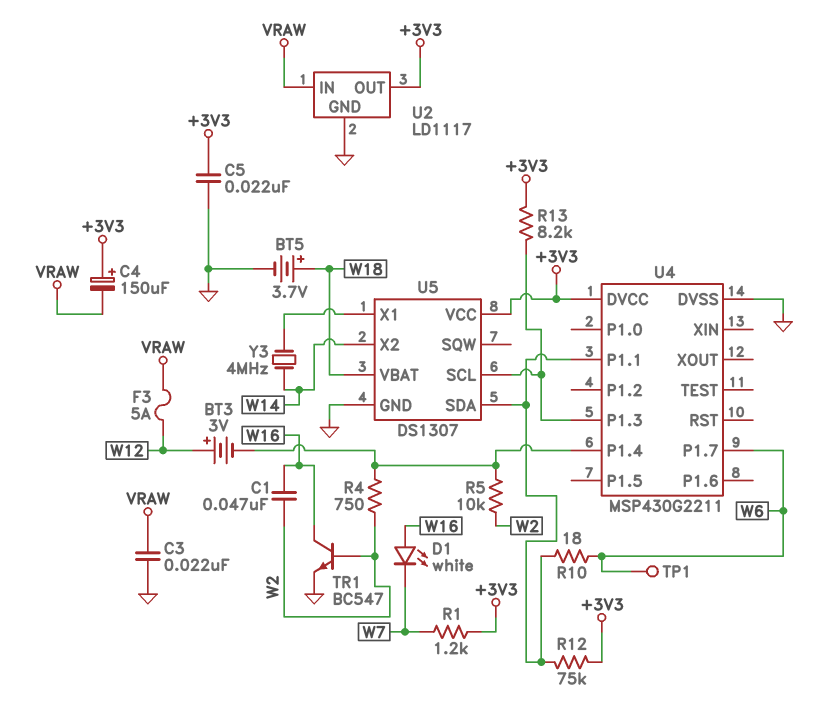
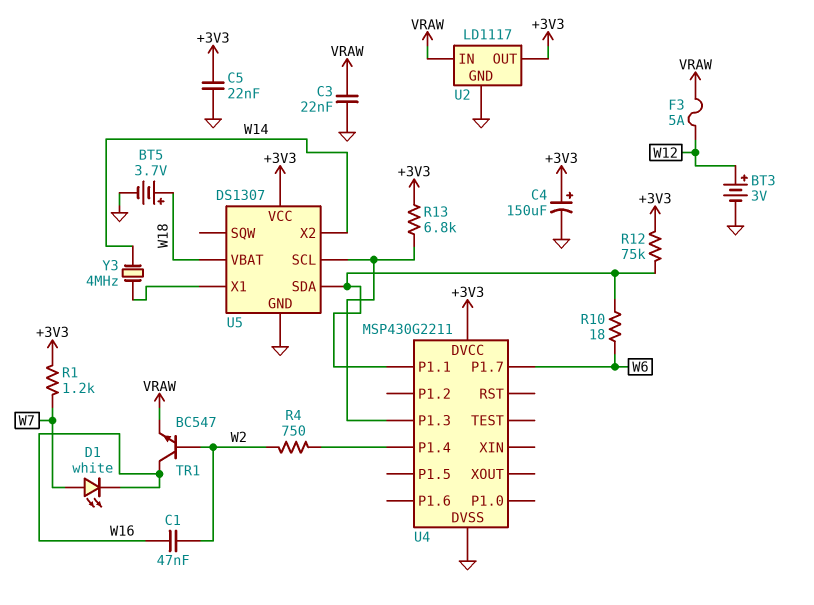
BT3: 3V (plus W12, minus U4/P1.4) -> 3V (plus W12, minus GND)
C4: 150uF (plus +3V3, minus VRAW) -> 150uF (plus +3V3, minus GND)
D1: LED white (A W16, K W7) -> LED white (A W7, K W16)
R5: 10k (U4/P1.4, W2) -> none
R13: 8.2k (+3V3, U4/P1.3) -> 6.8k (+3V3, U4/P1.3)
TP1: test point (W6) -> none
TR1: NPN BC547 (B W2, C W16, E GND) -> NPN BC547 (B W2, C W16, E VRAW)

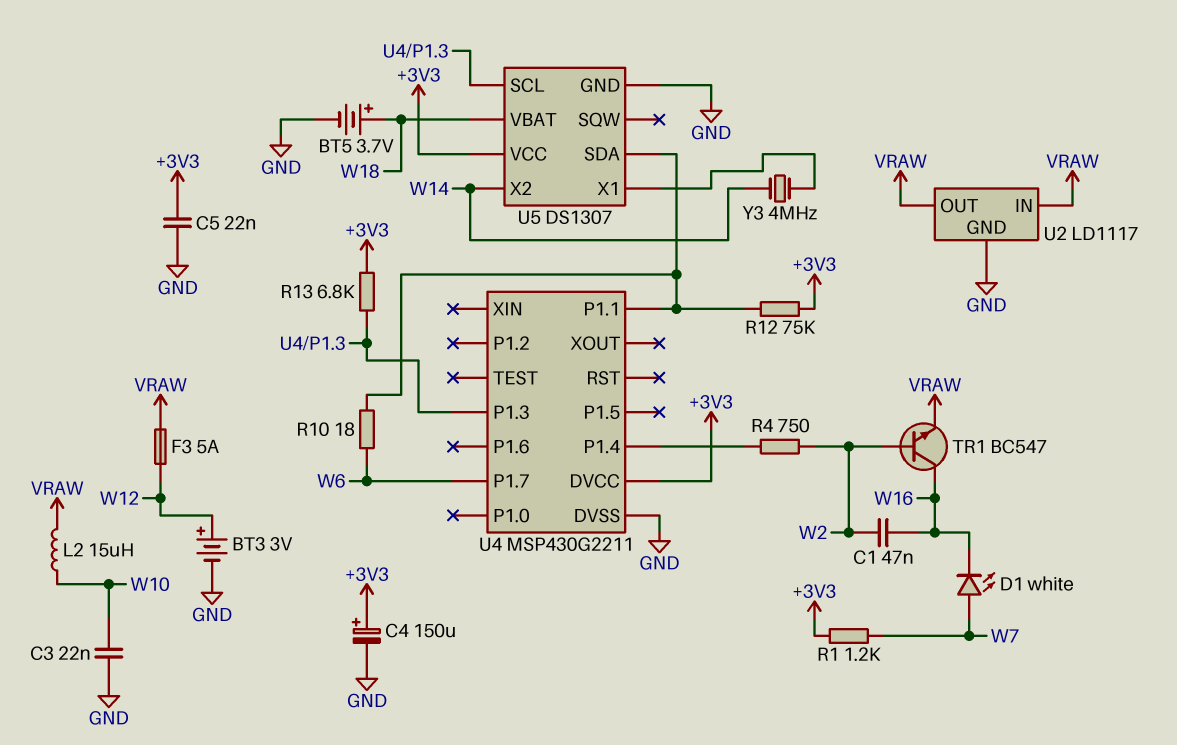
C3: 22nF (GND, VRAW) -> 22nF (GND, W10)
L2: none -> 15uH (VRAW, W10)
U2 pin OUT: +3V3 -> VRAW

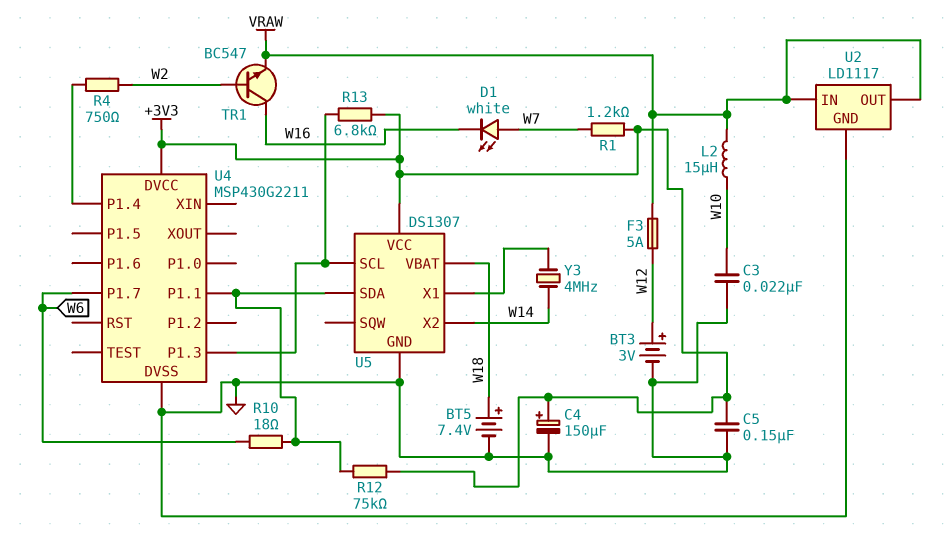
BT5: 3.7V (plus W18, minus GND) -> 7.4V (plus W18, minus GND)
C1: 47nF (W2, W16) -> none
C5: 22nF (+3V3, GND) -> 150nF (+3V3, GND)

